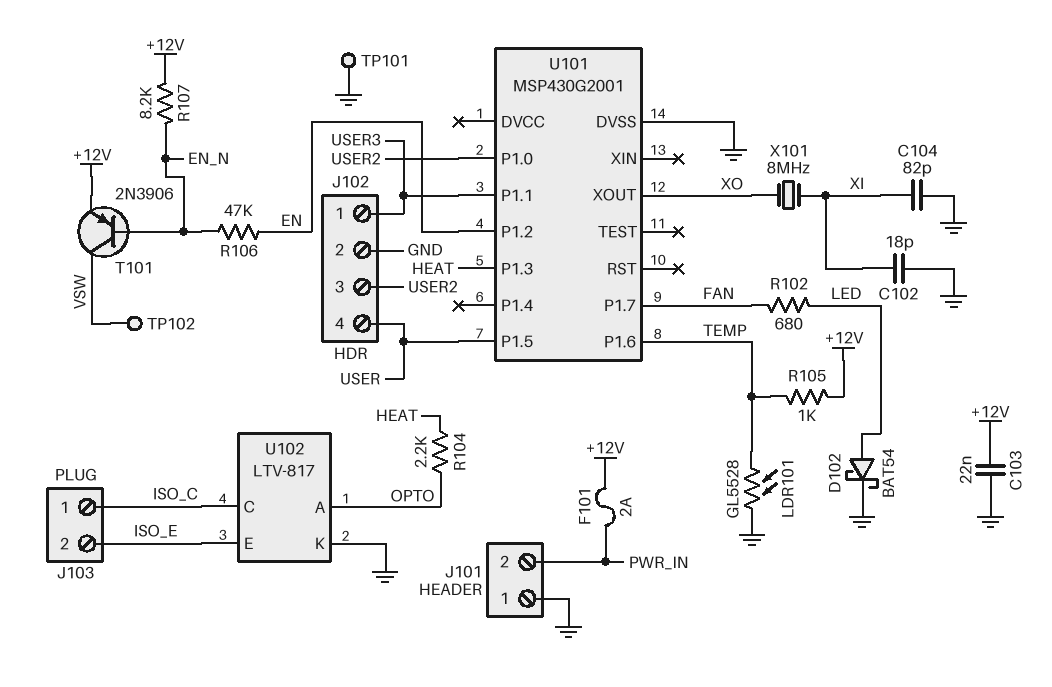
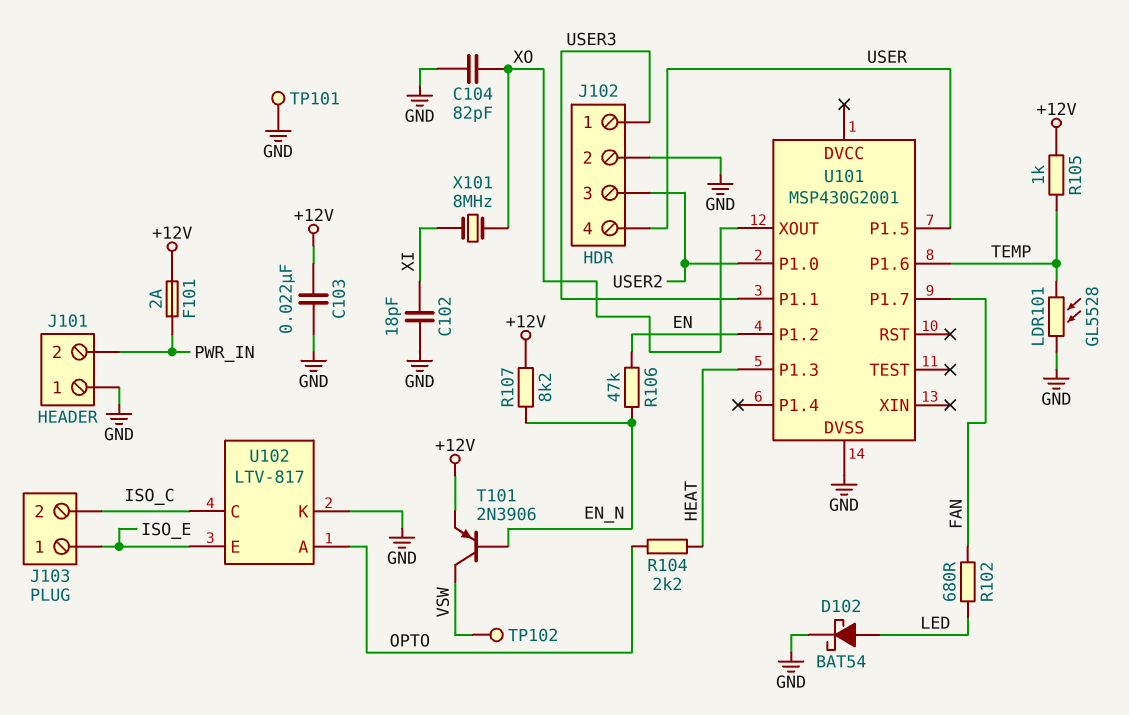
C104: 82pF (GND, XI) -> 82pF (GND, XO)
J103 pin 1: ISO_C -> ISO_E
J103 pin 2: ISO_E -> ISO_C

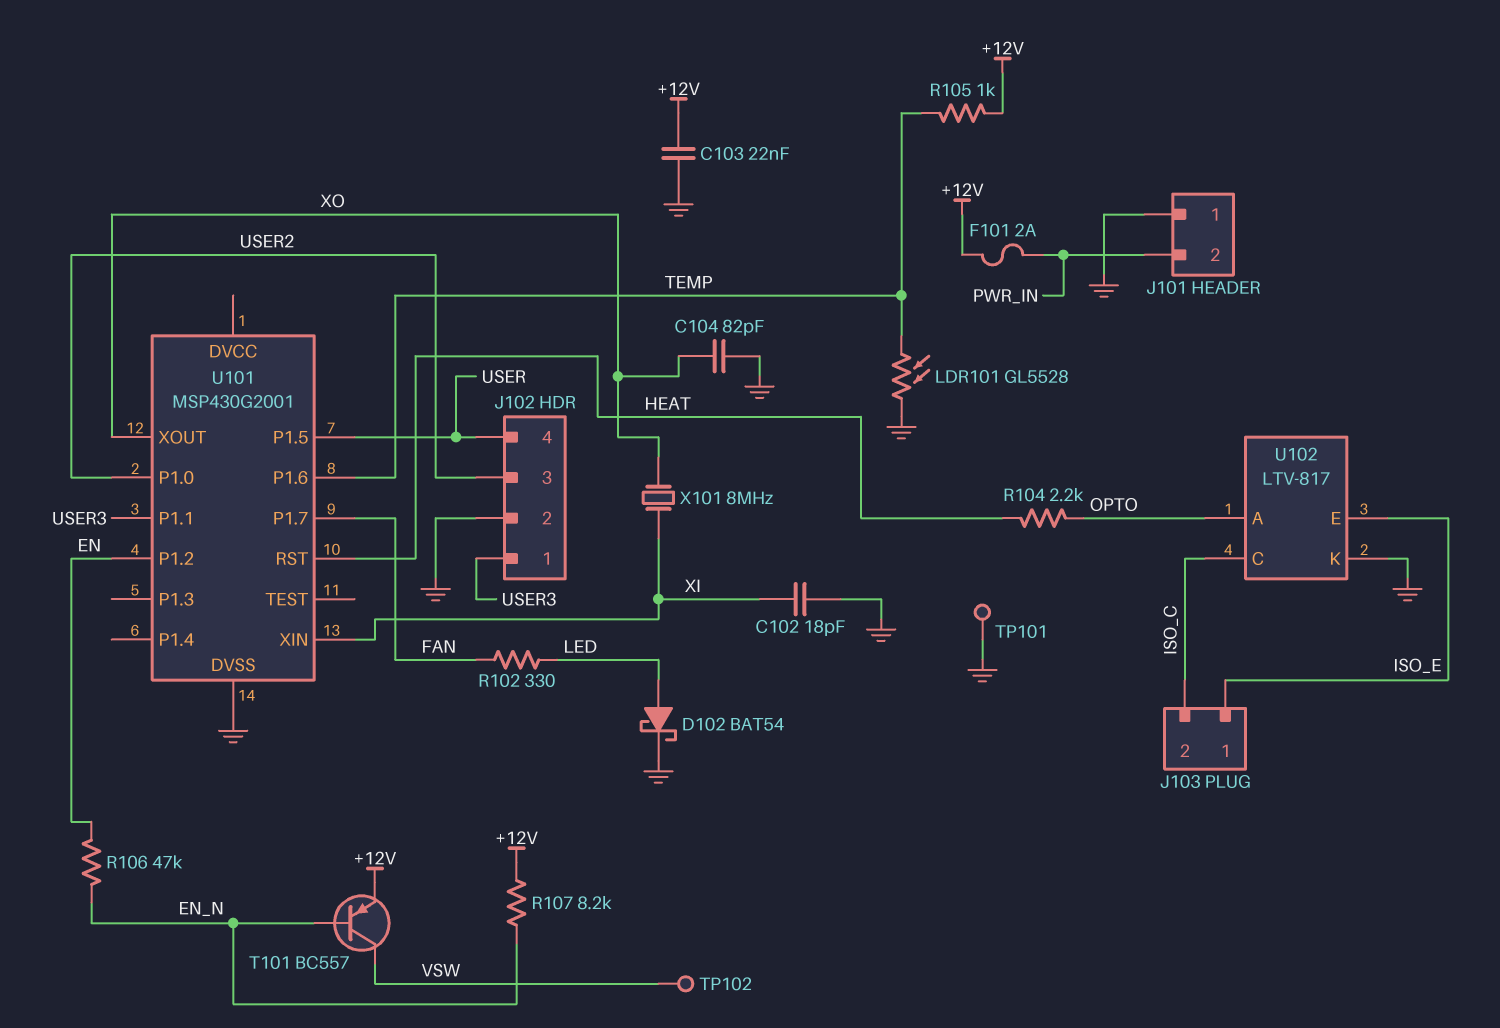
R102: 680 (FAN, LED) -> 330 (FAN, LED)
T101: PNP 2N3906 (B EN_N, C VSW, E +12V) -> PNP BC557 (B EN_N, C VSW, E +12V)
U101 pin P1.3: HEAT -> none
U101 pin RST: none -> HEAT
U101 pin XIN: none -> XI

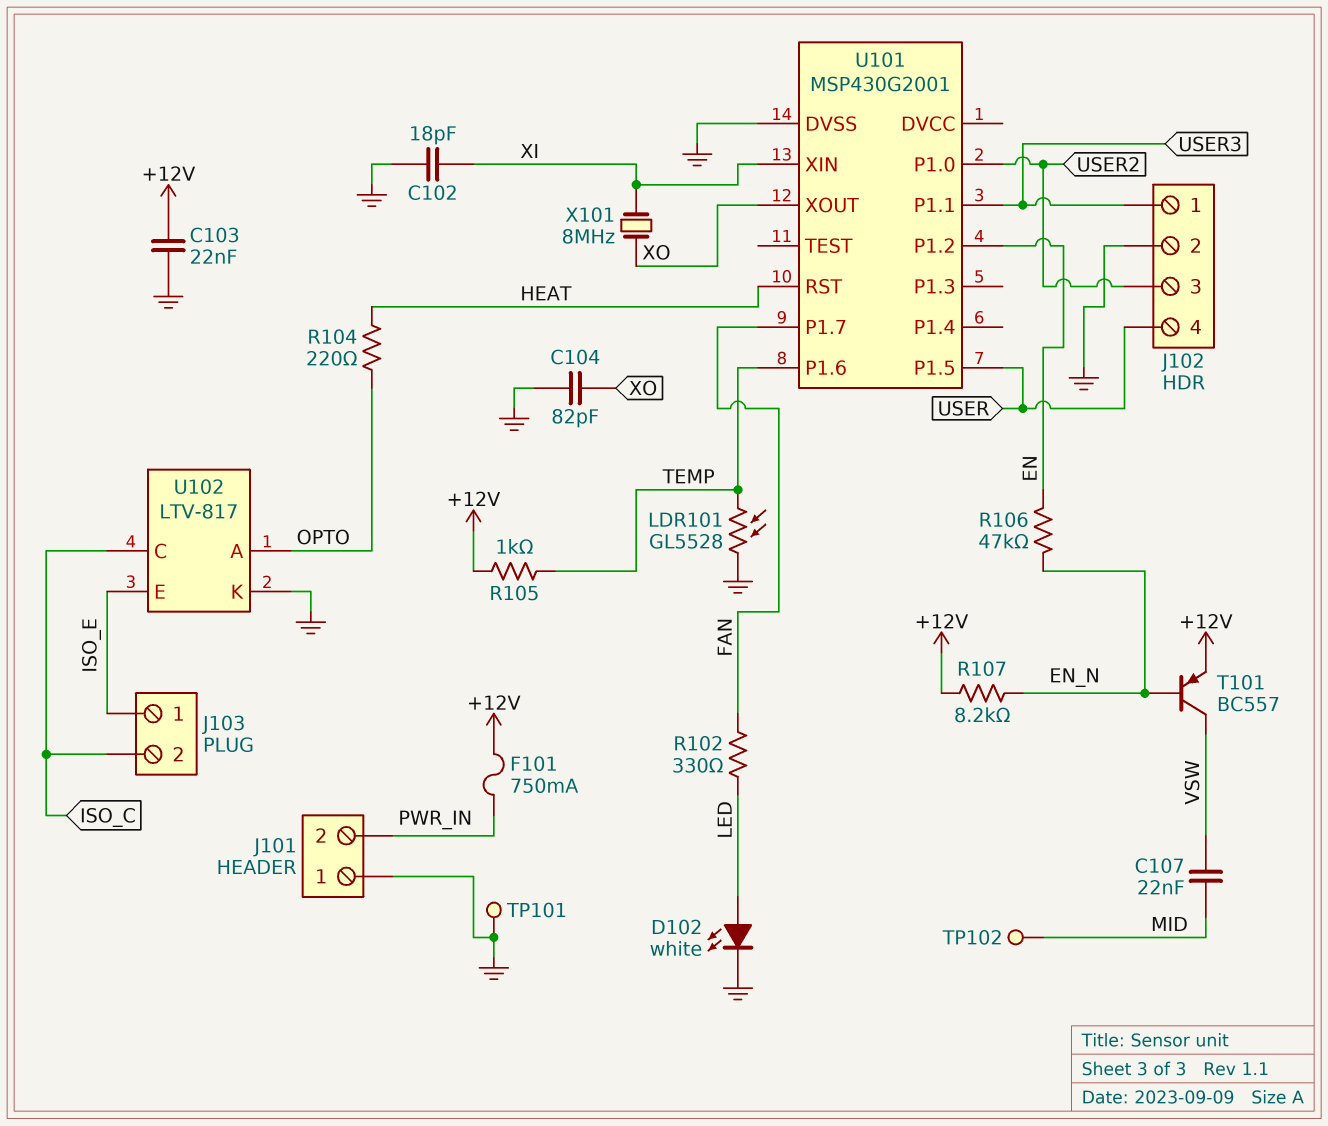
C107: none -> 22nF (MID, VSW)
D102: schottky BAT54 (A LED, K GND) -> LED white (A LED, K GND)
F101: 2A (+12V, PWR_IN) -> 750mA (+12V, PWR_IN)
R104: 2.2k (HEAT, OPTO) -> 220 (HEAT, OPTO)
TP102: test point (VSW) -> test point (MID)

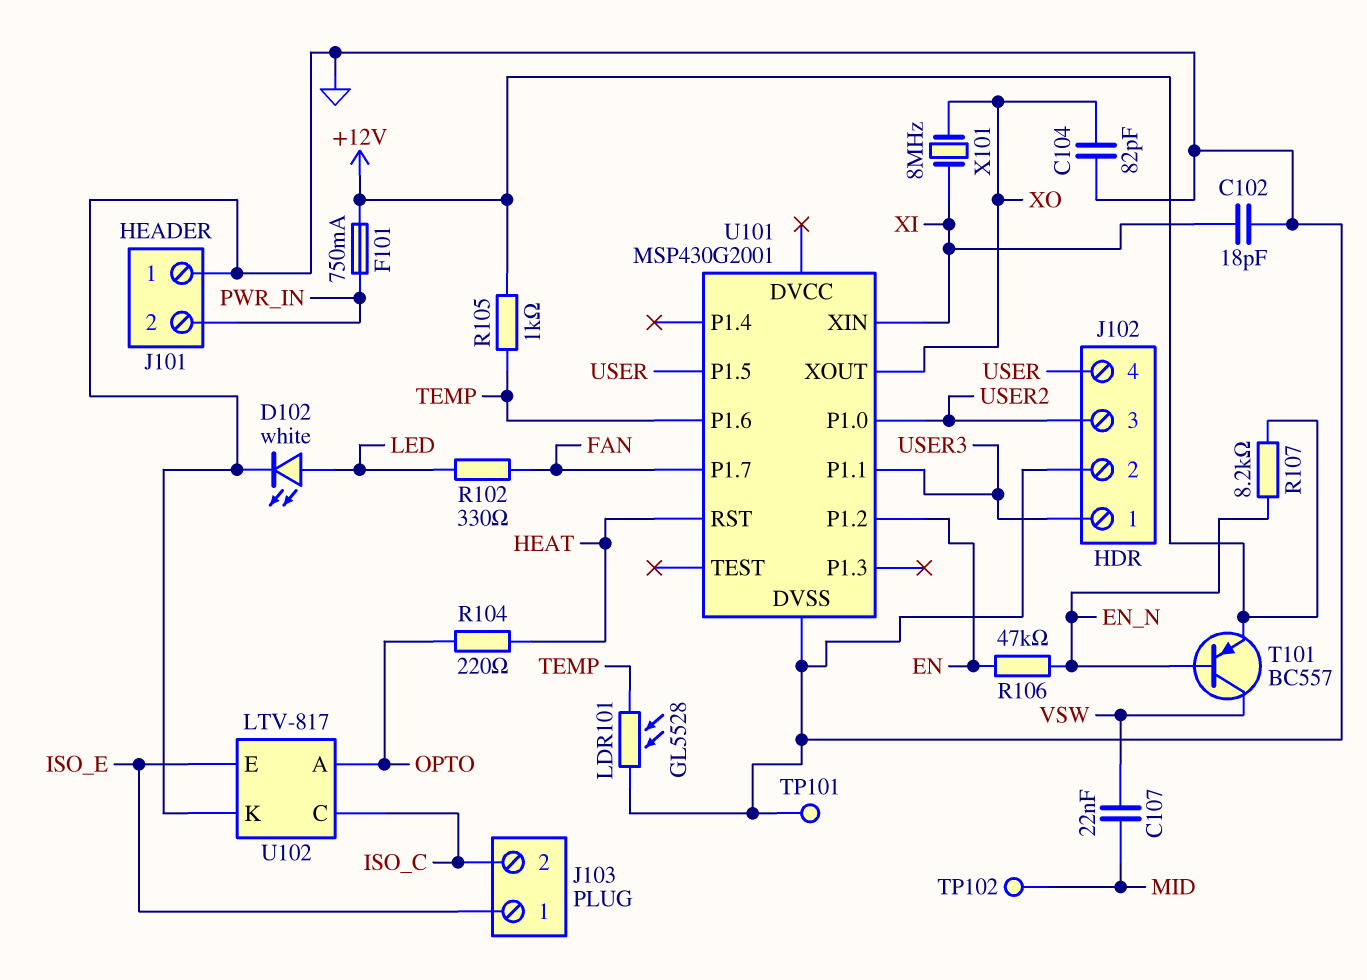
C103: 22nF (+12V, GND) -> none

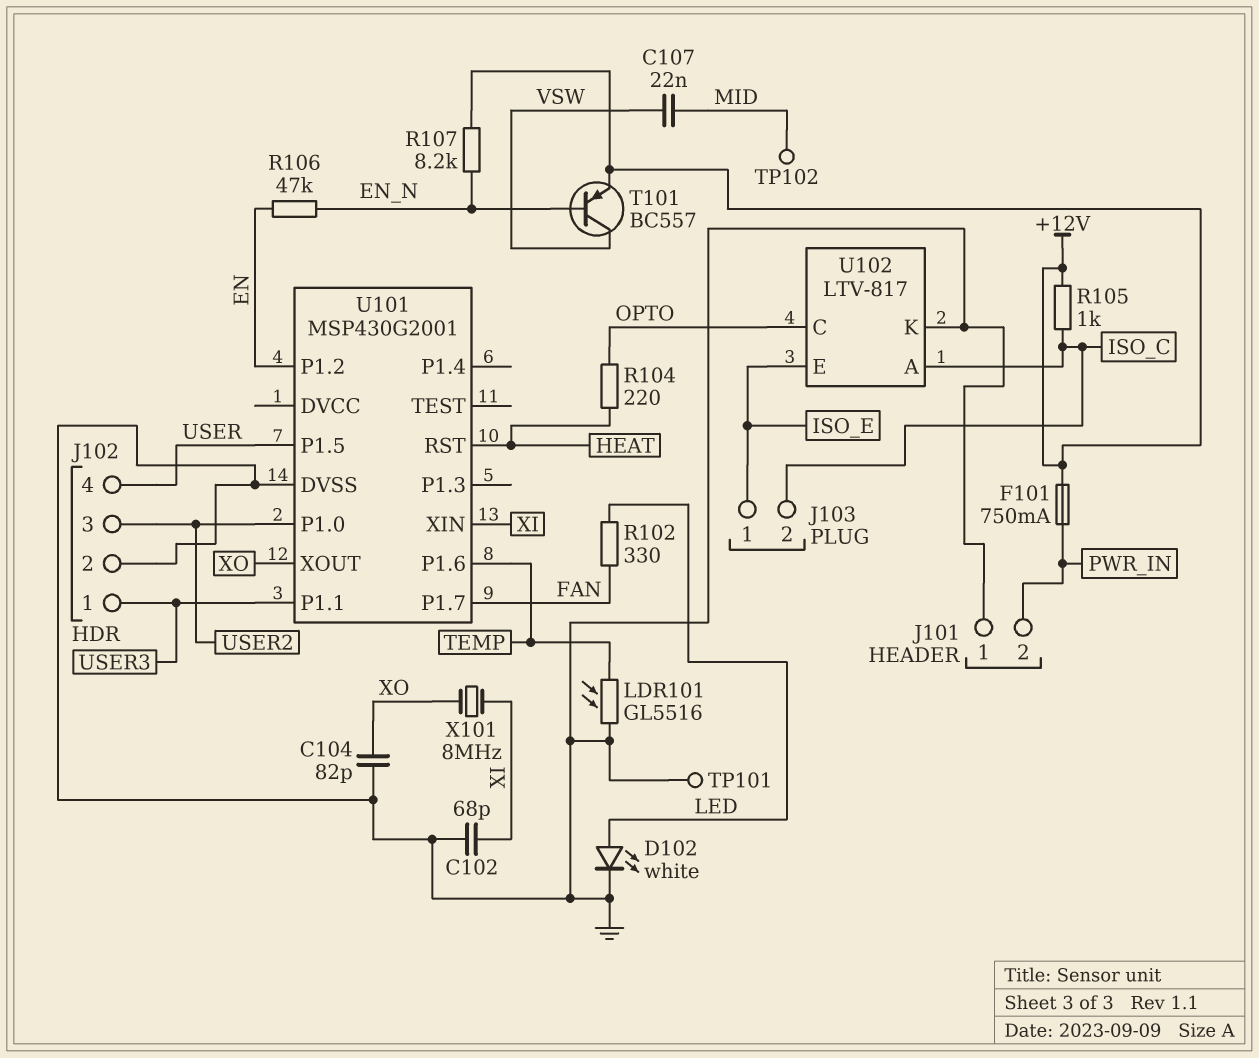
C102: 18pF (GND, XI) -> 68pF (GND, XI)
LDR101: GL5528 (GND, TEMP) -> GL5516 (GND, TEMP)
R105: 1k (+12V, TEMP) -> 1k (+12V, ISO_C)
U102 pin A: OPTO -> ISO_C
U102 pin C: ISO_C -> OPTO

